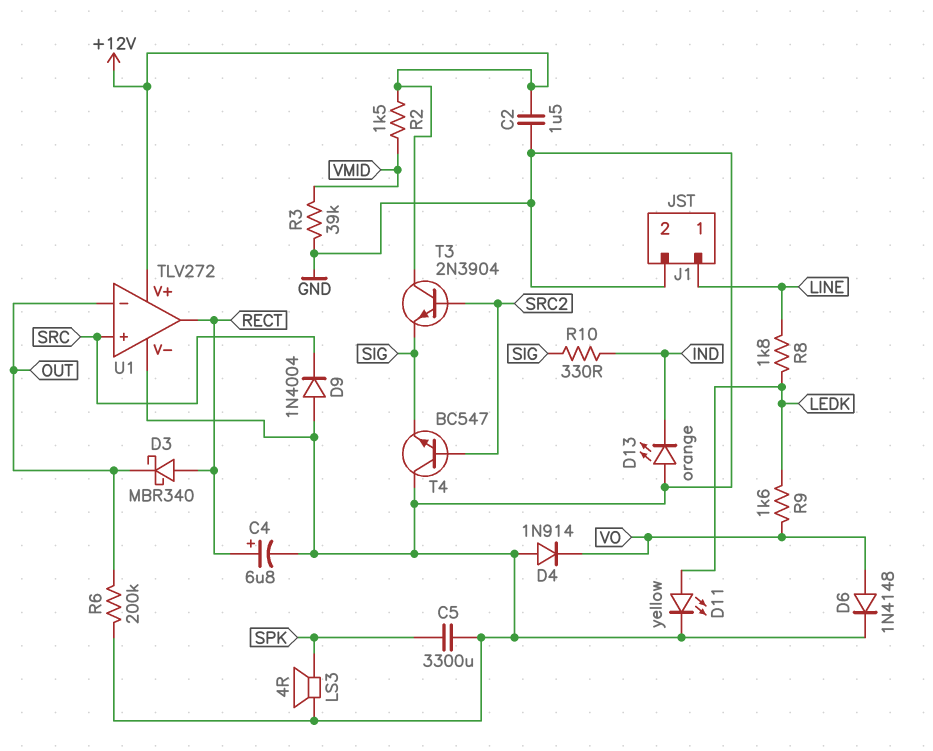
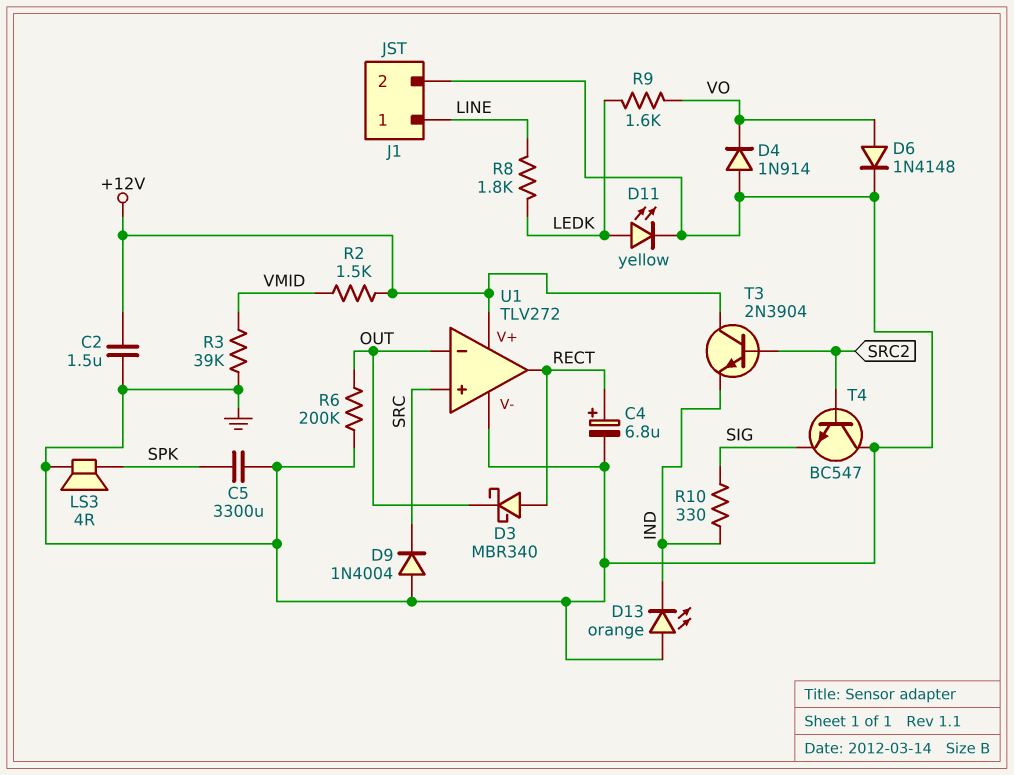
T3: NPN 2N3904 (B SRC2, C +12V, E SIG) -> NPN 2N3904 (B SRC2, C +12V, E IND)

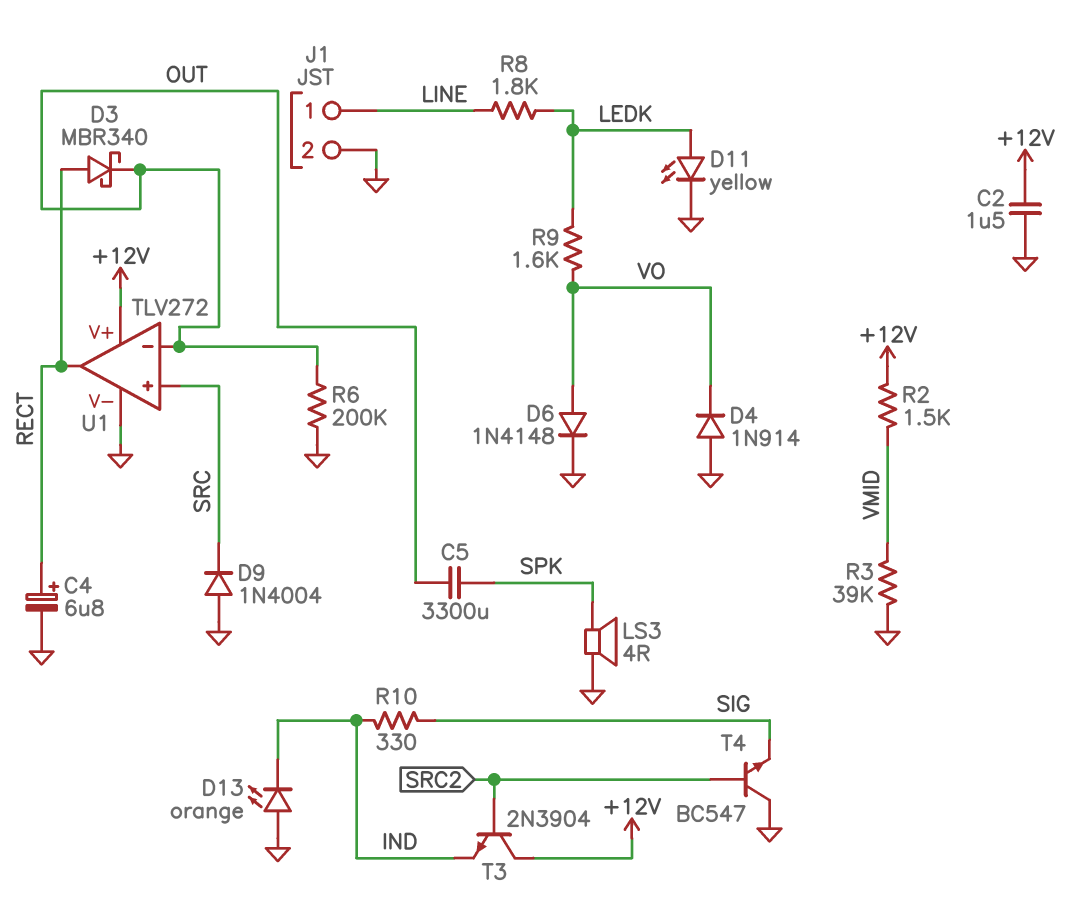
C5: 3300uF (GND, SPK) -> 3300uF (OUT, SPK)

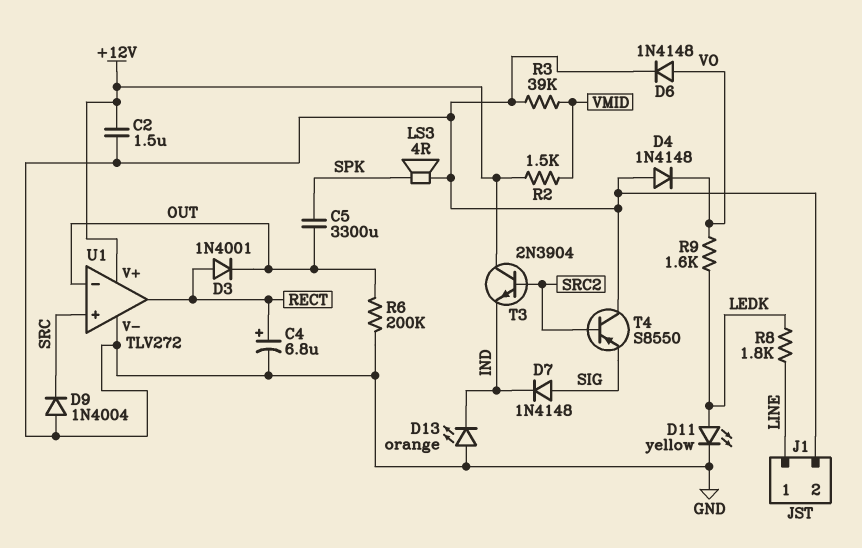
D3: schottky MBR340 (A RECT, K OUT) -> diode 1N4001 (A RECT, K OUT)
D4: diode 1N914 (A GND, K VO) -> diode 1N4148 (A GND, K VO)
D7: none -> diode 1N4148 (A SIG, K IND)
R10: 330 (IND, SIG) -> none
T4: NPN BC547 (B SRC2, C GND, E SIG) -> PNP S8550 (B SRC2, C GND, E SIG)

